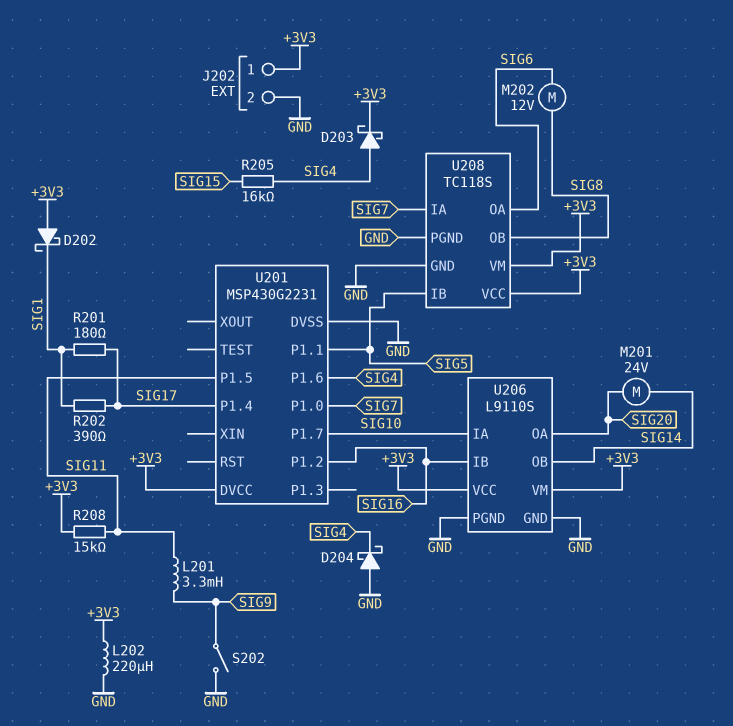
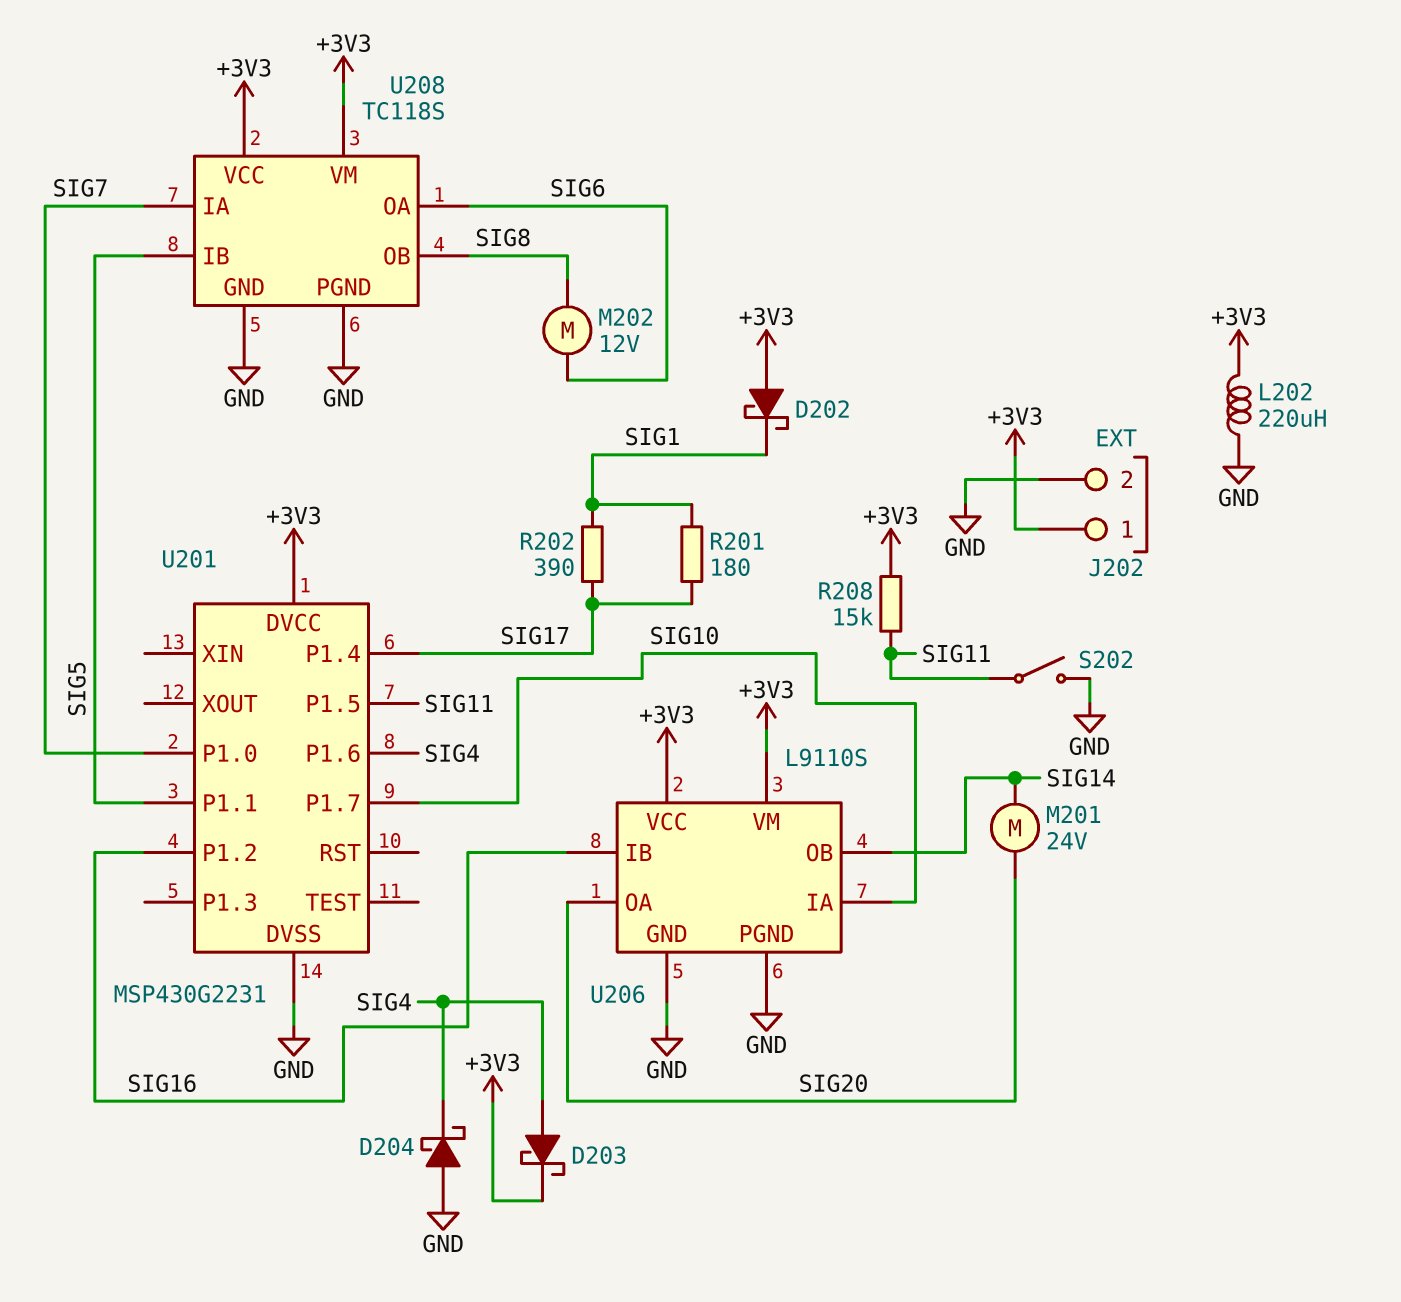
L201: 3.3mH (SIG9, SIG11) -> none
R205: 16k (SIG4, SIG15) -> none
S202: switch (GND, SIG9) -> switch (GND, SIG11)

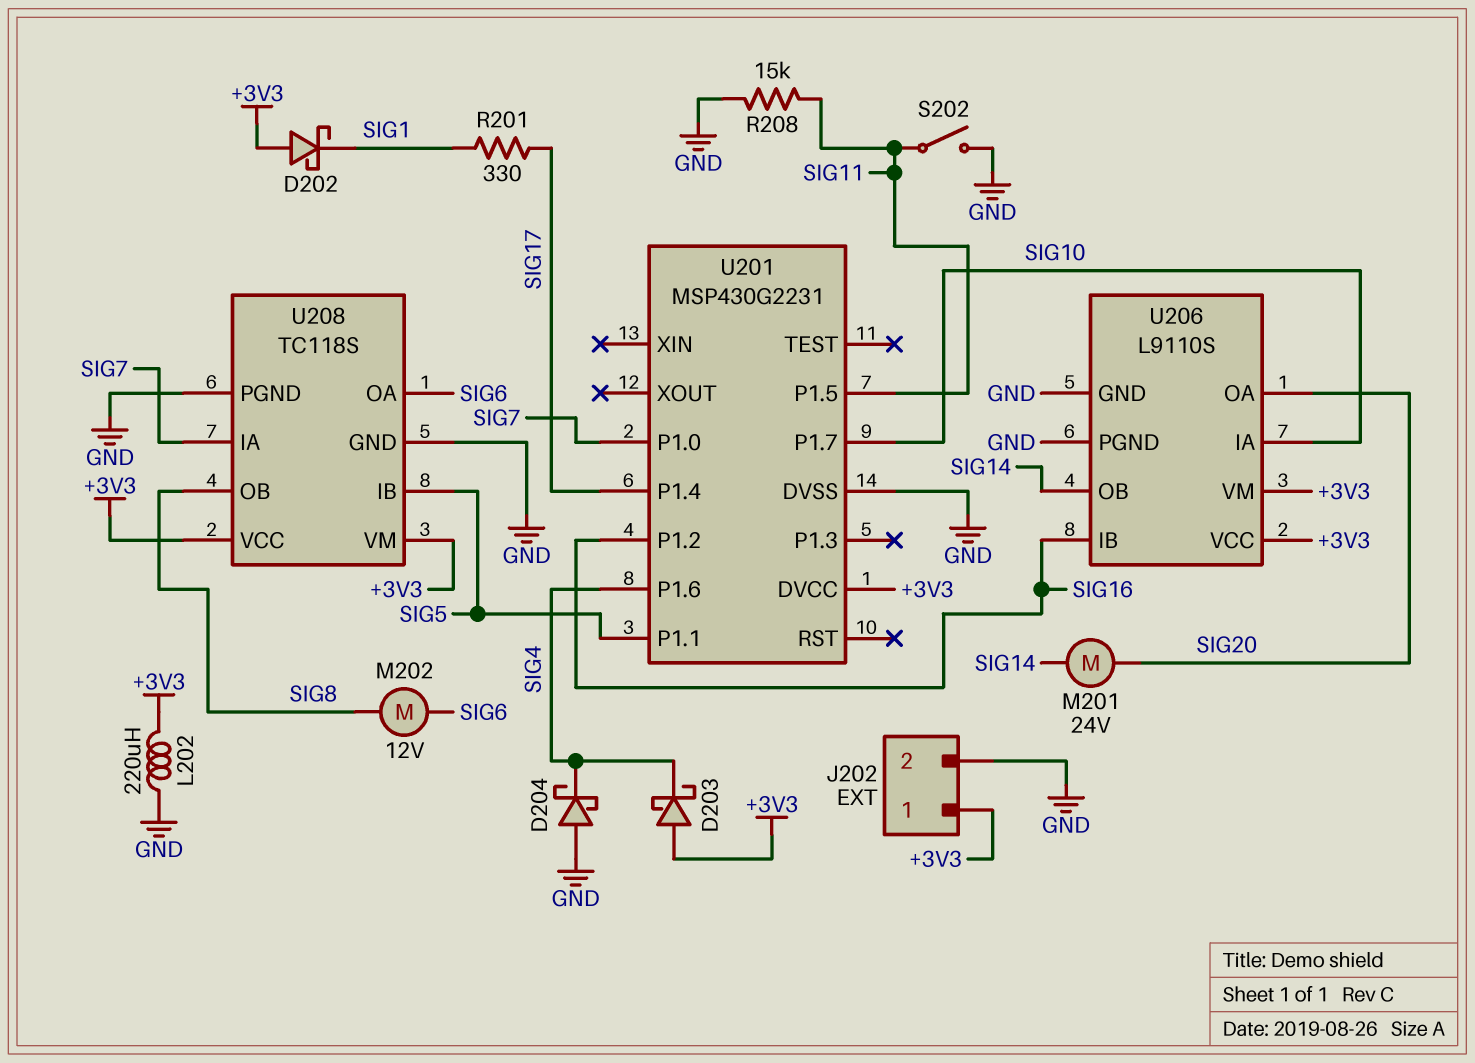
D203: schottky (A SIG4, K +3V3) -> schottky (A +3V3, K SIG4)
R201: 180 (SIG1, SIG17) -> 330 (SIG1, SIG17)
R202: 390 (SIG1, SIG17) -> none
R208: 15k (+3V3, SIG11) -> 15k (GND, SIG11)

